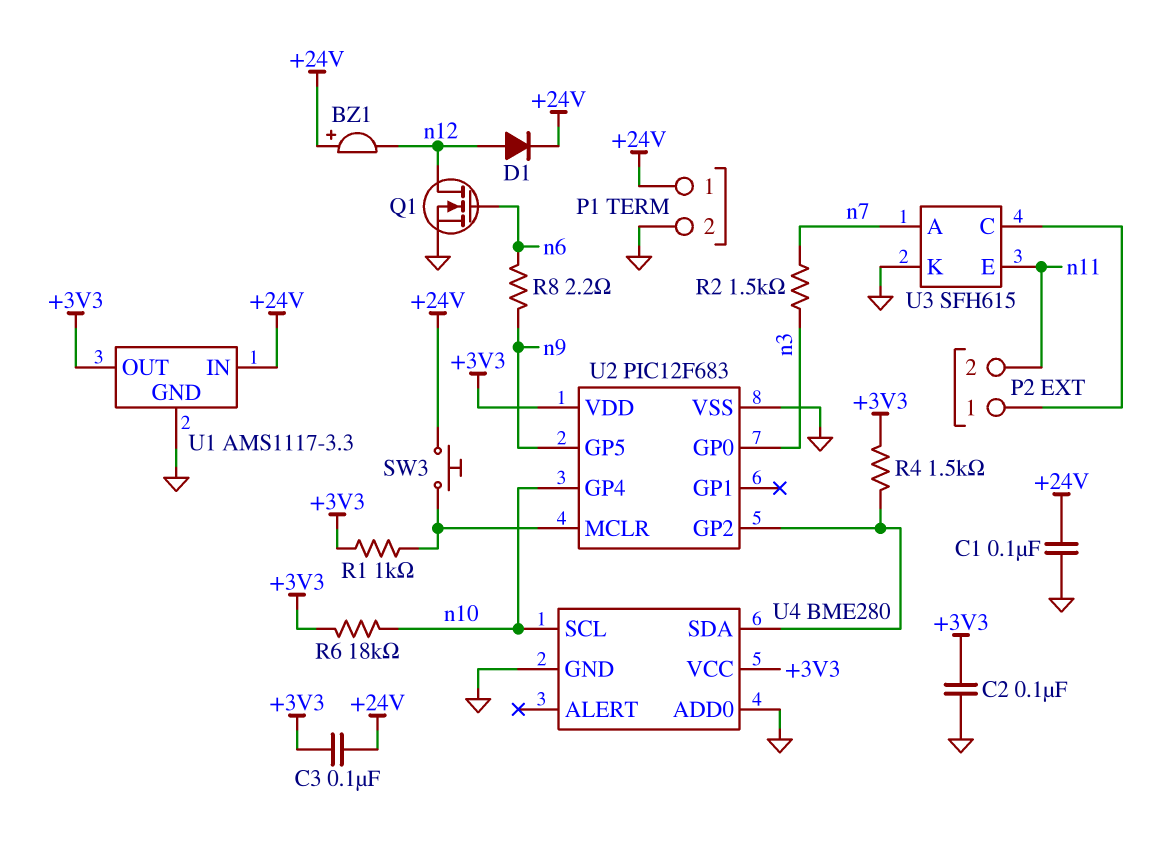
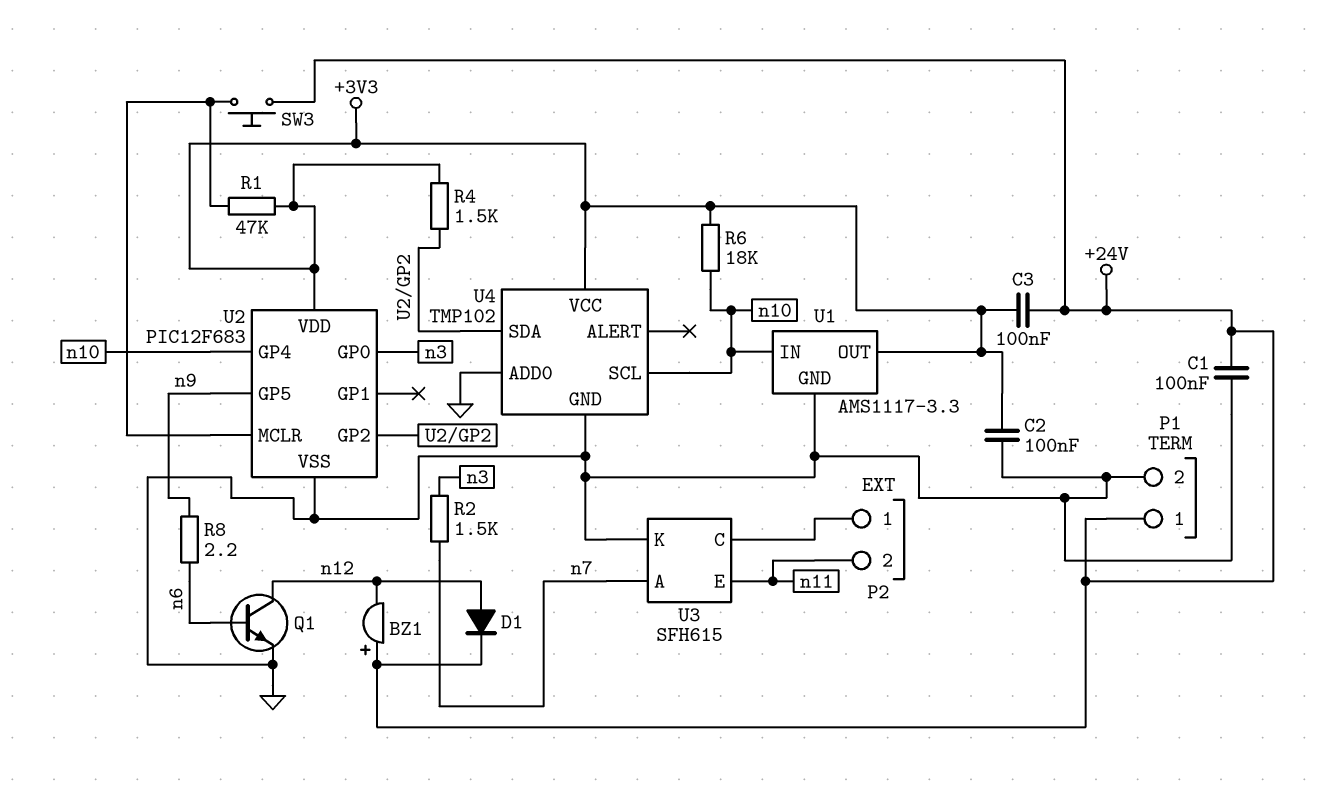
Q1: NMOS (G n6, D n12, S GND) -> NPN (B n6, C n12, E GND)
R1: 1k (+3V3, U2/MCLR) -> 47k (+3V3, U2/MCLR)
U1 pin IN: +24V -> n10
U4: BME280 -> TMP102

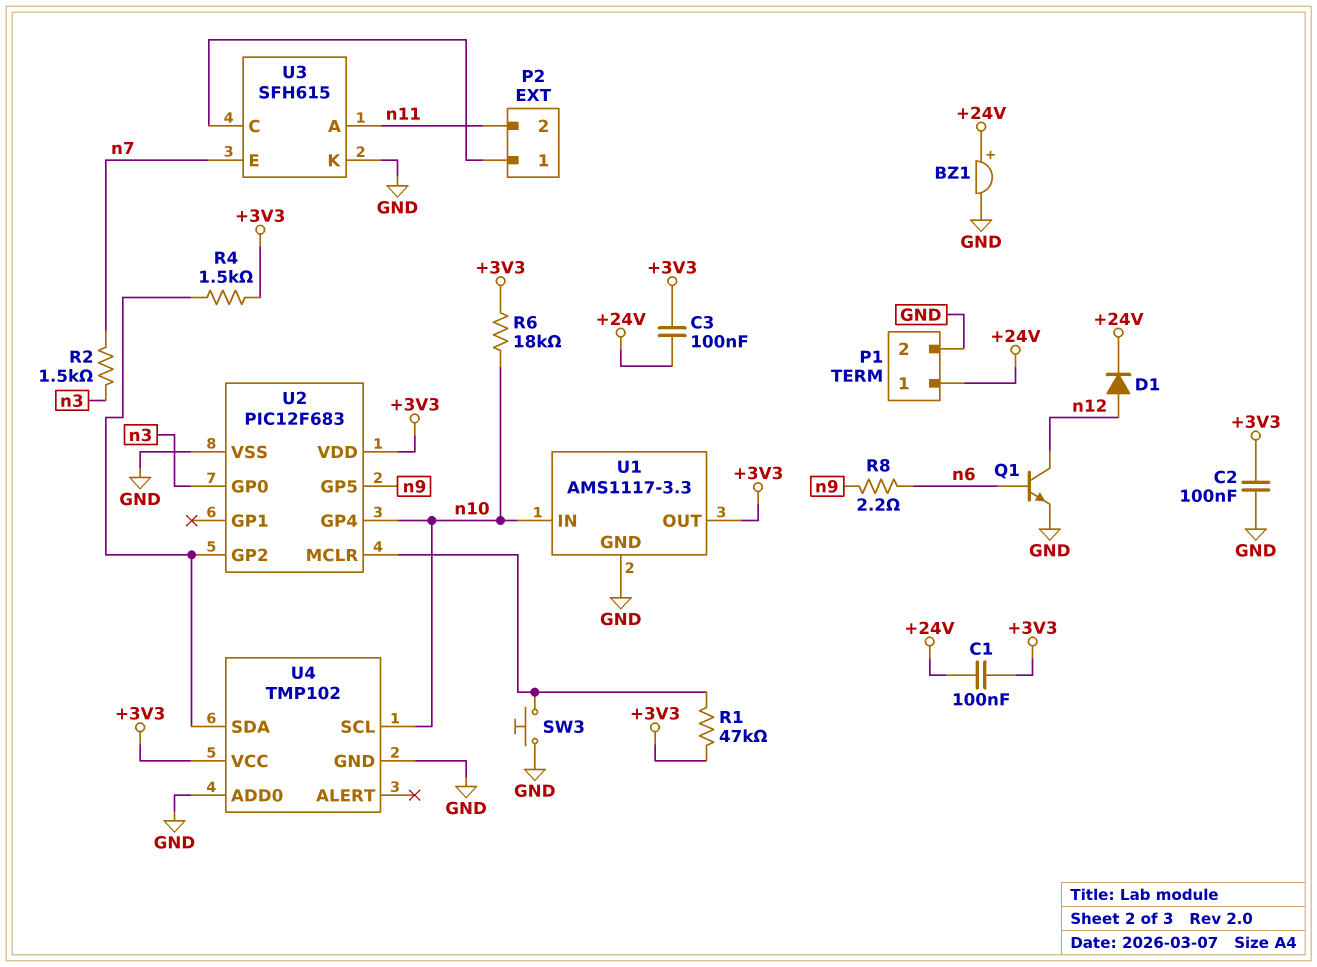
BZ1: buzzer (plus +24V, minus n12) -> buzzer (plus +24V, minus GND)
C1: 100nF (+24V, GND) -> 100nF (+3V3, +24V)
SW3: button (+24V, U2/MCLR) -> button (GND, U2/MCLR)
U3 pin A: n7 -> n11
U3 pin E: n11 -> n7

